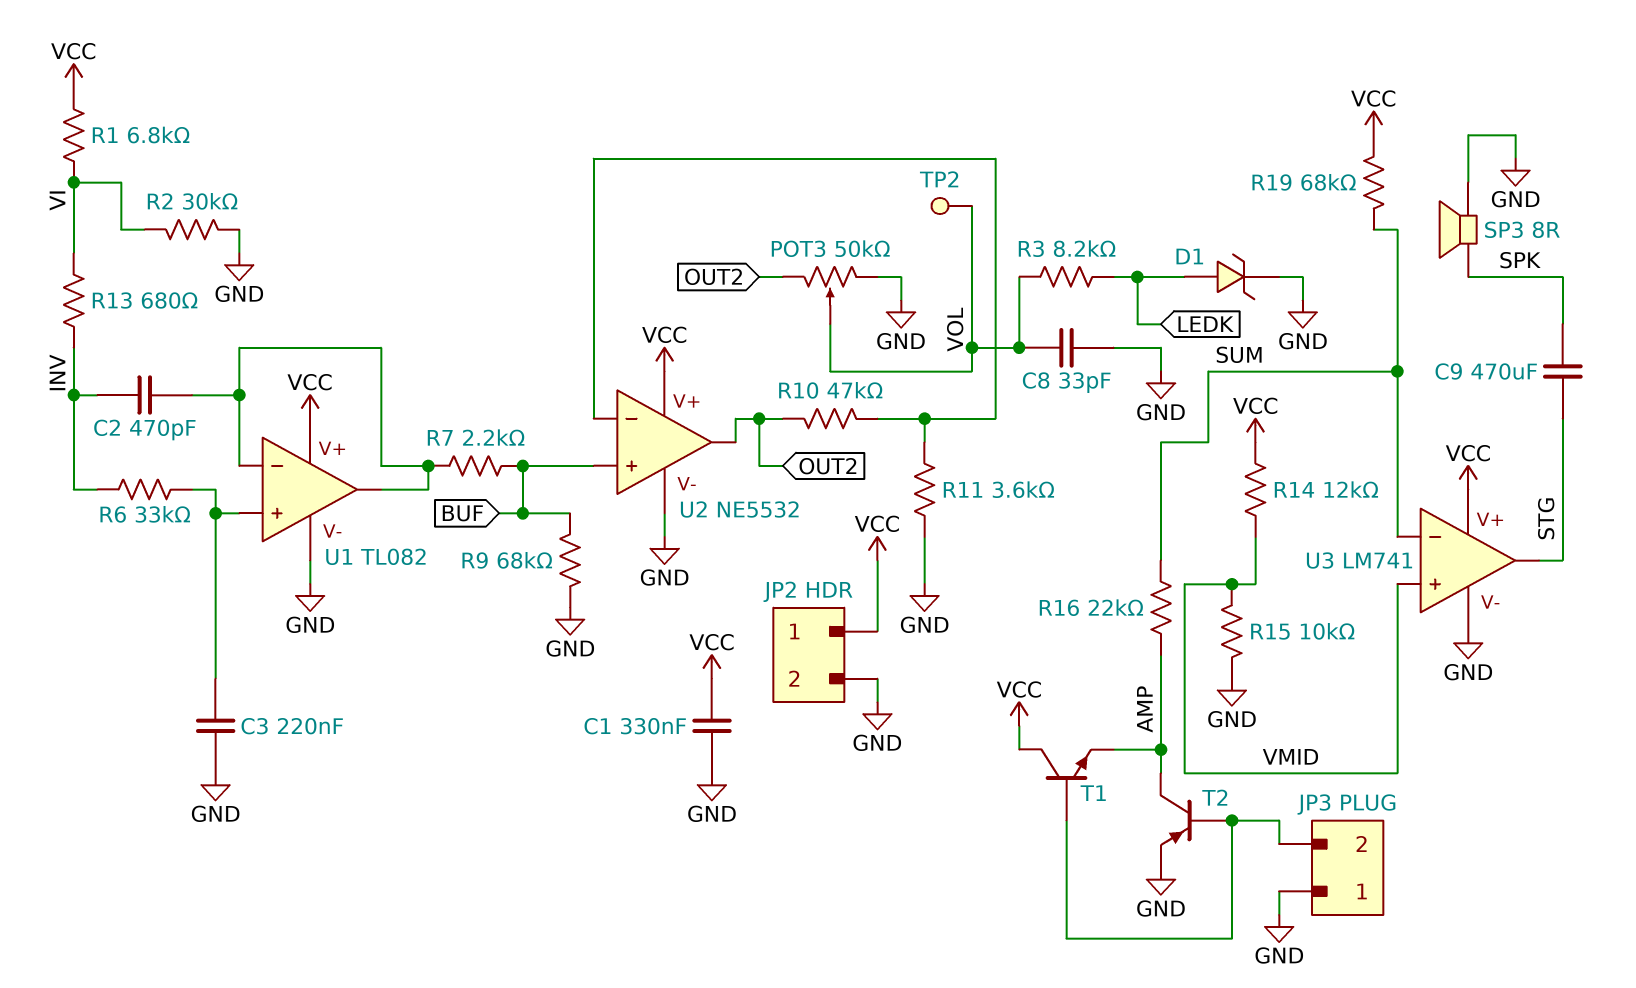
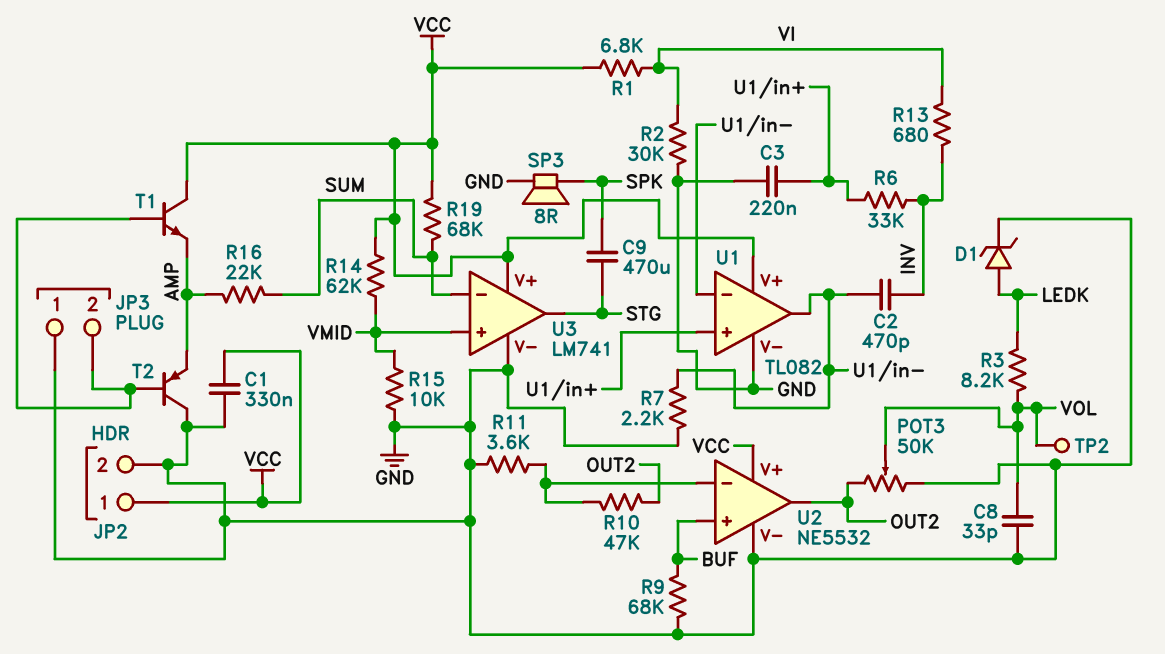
R7: 2.2k (BUF, U1/in-) -> 2.2k (GND, U1/in-)
R14: 12k (VCC, VMID) -> 62k (VCC, VMID)
T2: PNP (B JP3/2, C AMP, E GND) -> PNP (B JP3/2, C GND, E AMP)

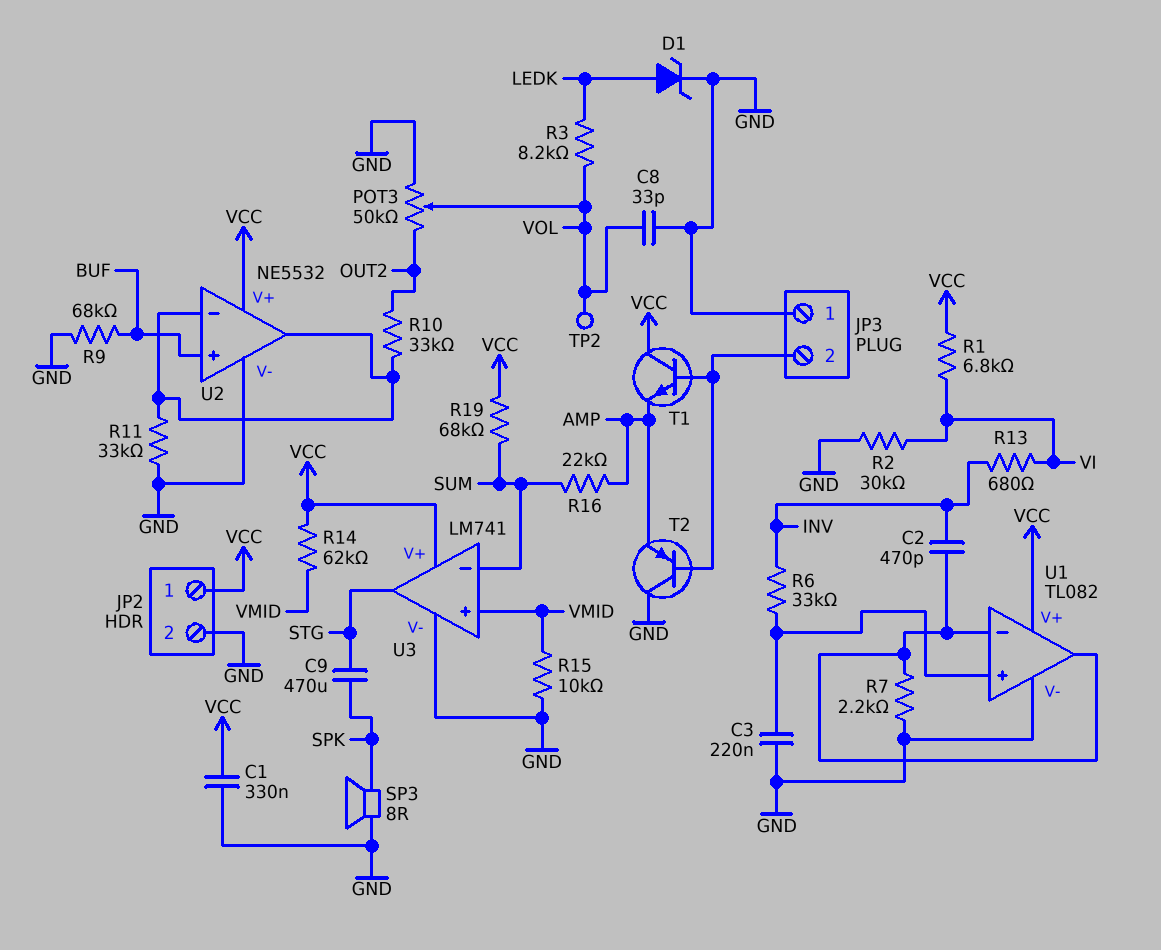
R10: 47k (OUT2, U2/in-) -> 33k (OUT2, U2/in-)
R11: 3.6k (GND, U2/in-) -> 33k (GND, U2/in-)
U2 pin out: OUT2 -> U2/in-

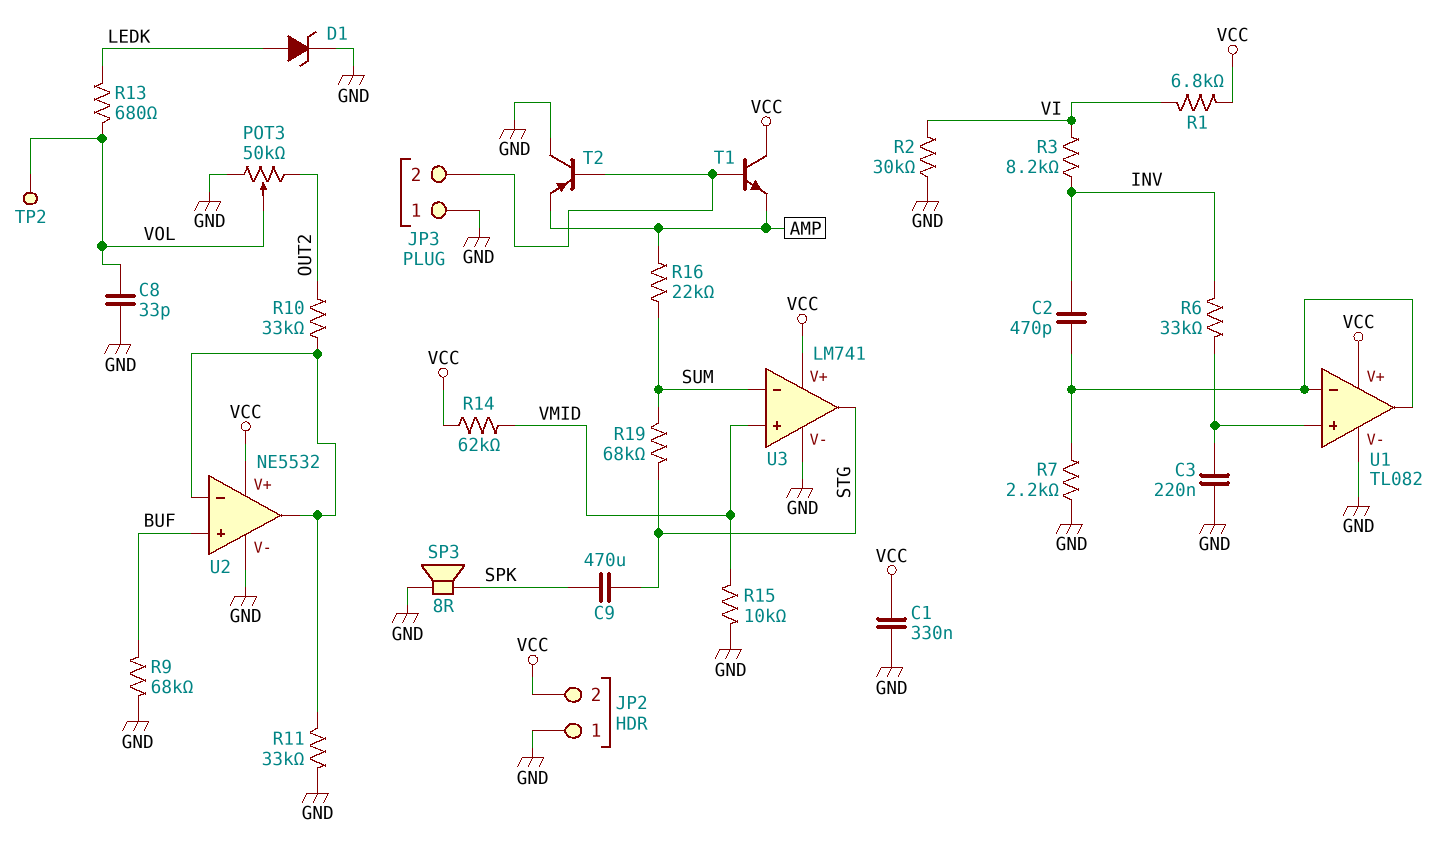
JP2 pin 1: VCC -> GND
JP2 pin 2: GND -> VCC
R3: 8.2k (LEDK, VOL) -> 8.2k (INV, VI)
R13: 680 (INV, VI) -> 680 (LEDK, VOL)
R19: 68k (SUM, VCC) -> 68k (STG, SUM)

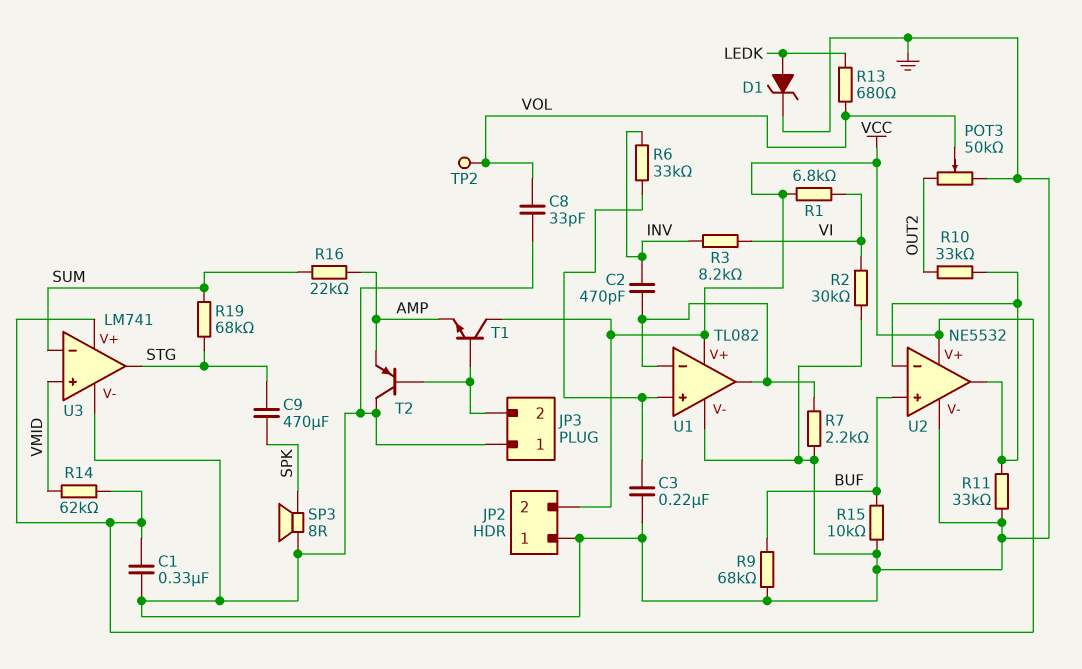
R15: 10k (GND, VMID) -> 10k (BUF, GND)

